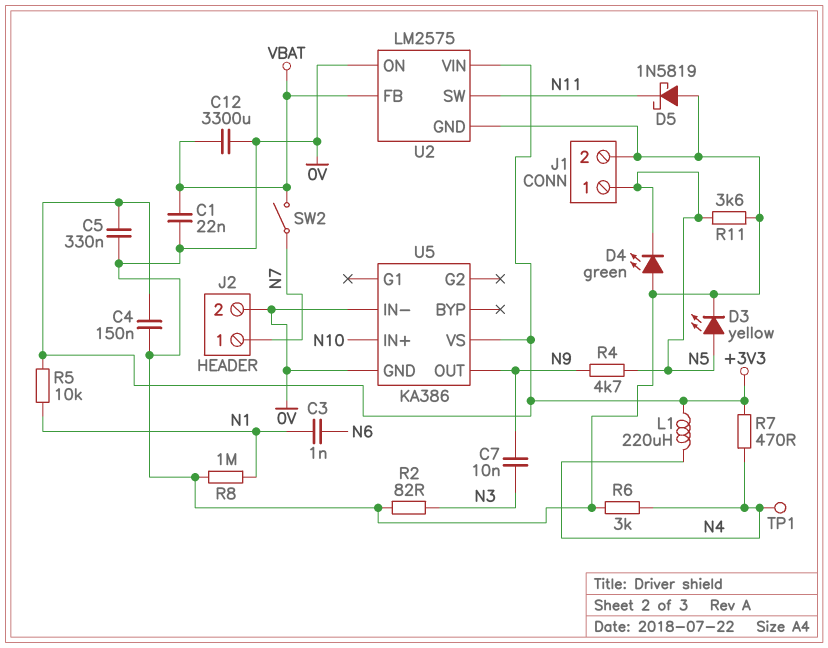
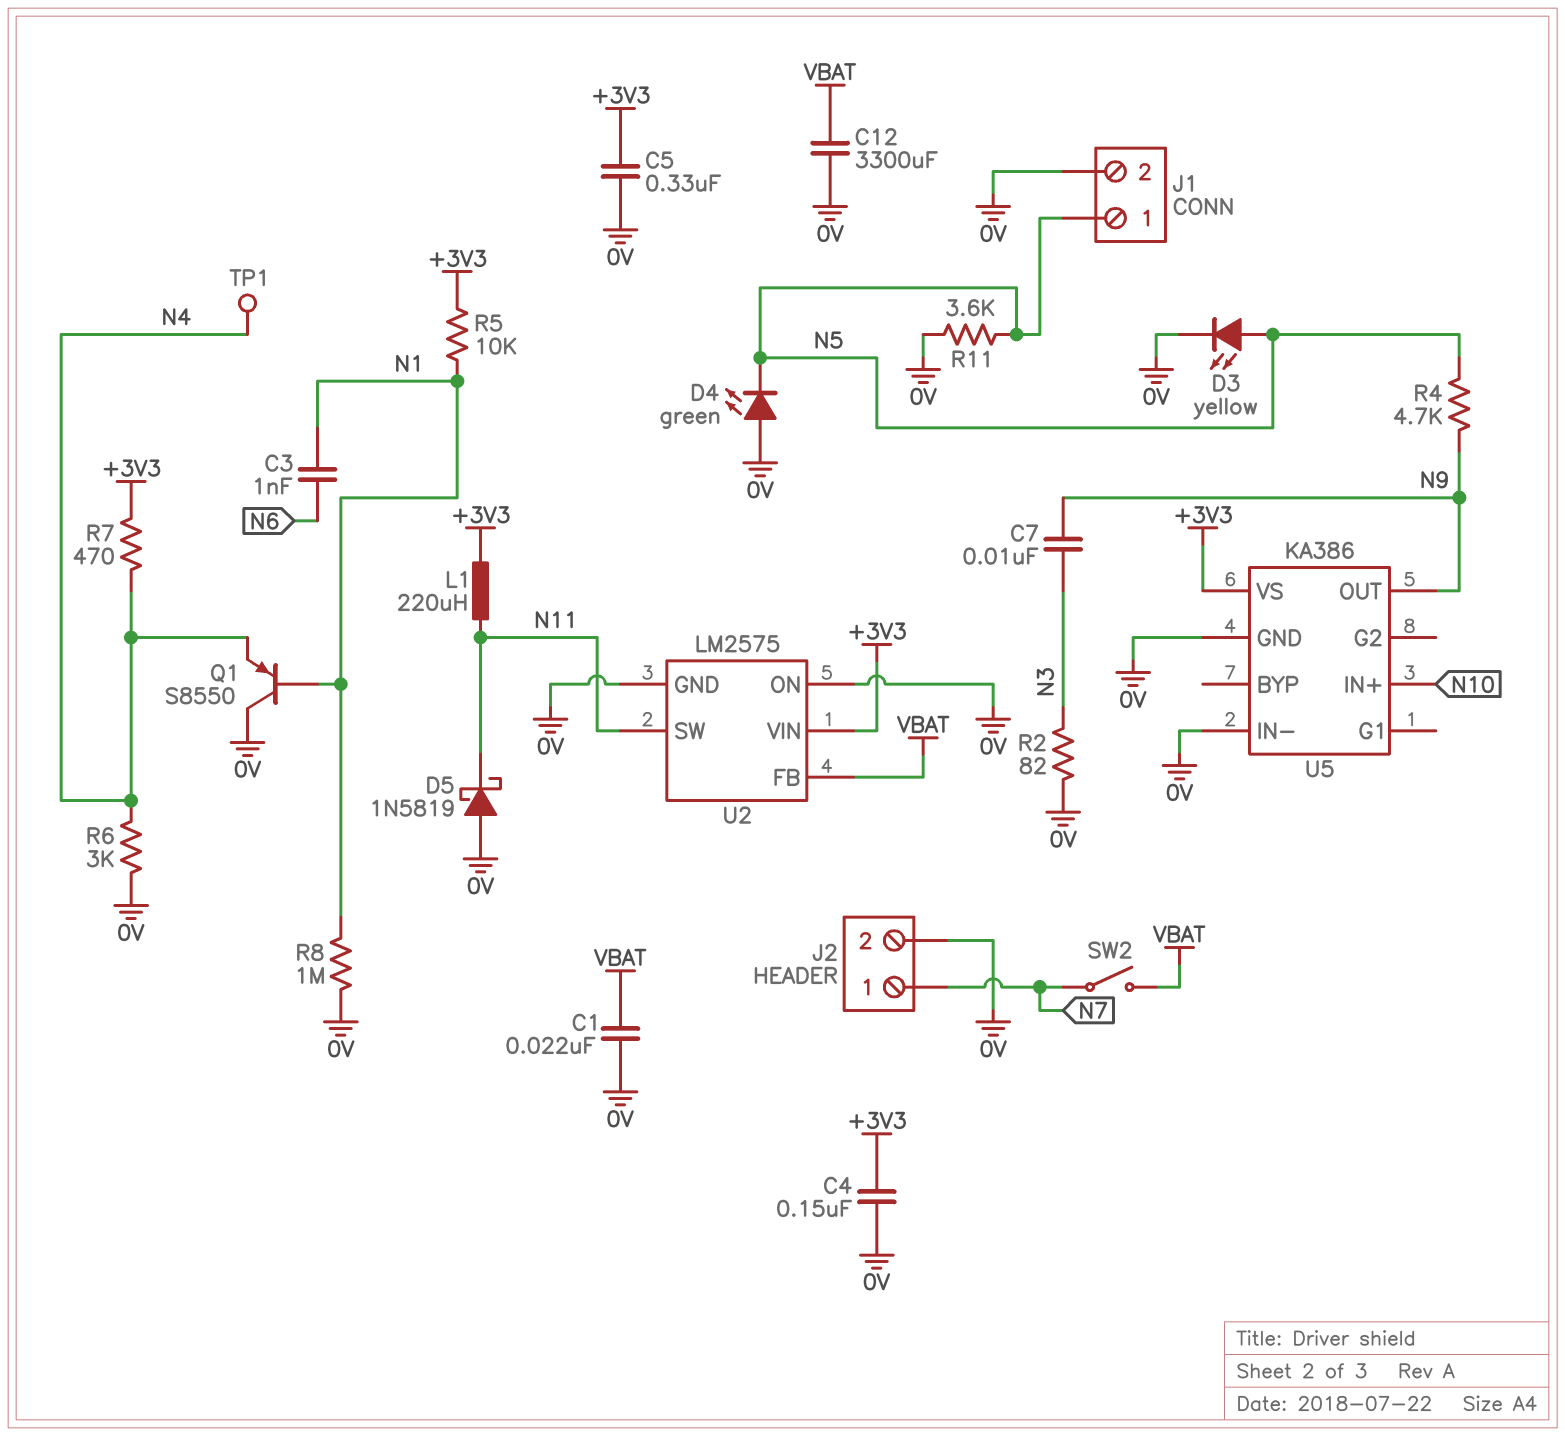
L1: 220uH (+3V3, N4) -> 220uH (+3V3, N11)
Q1: none -> PNP S8550 (B N1, C 0V, E N4)

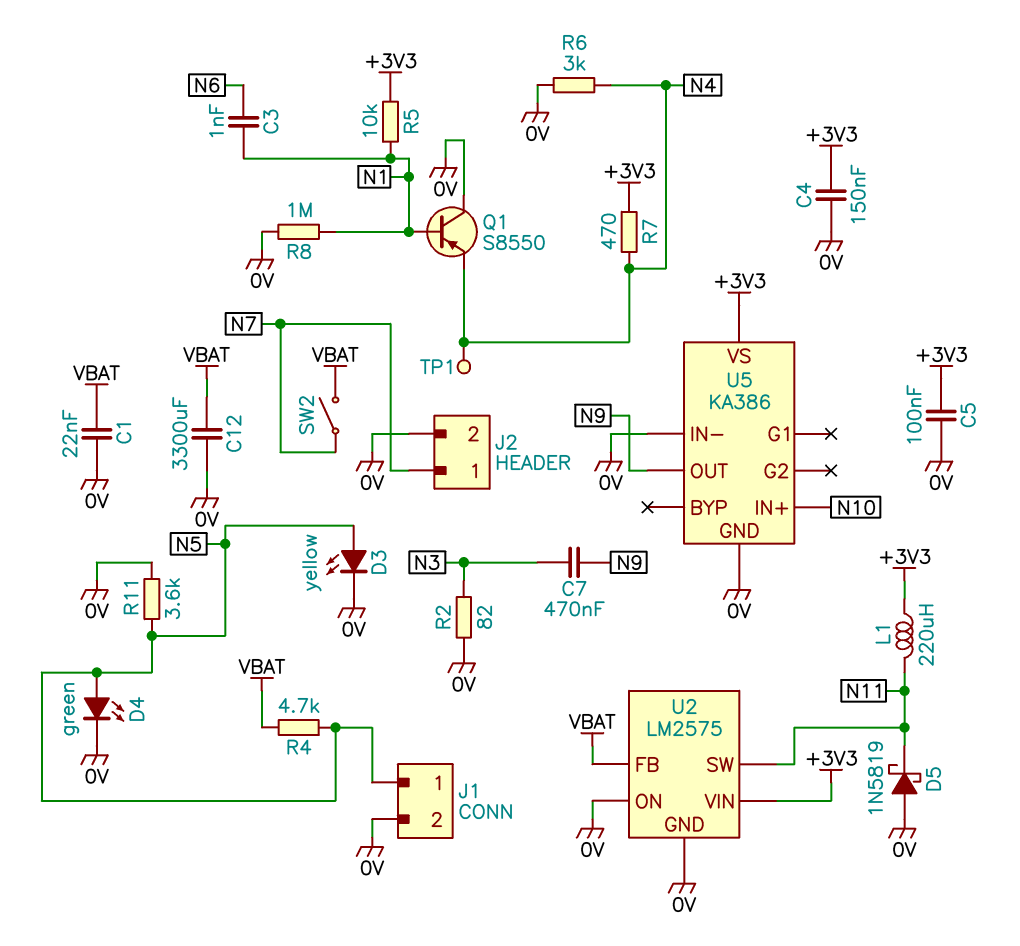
C5: 330nF (+3V3, 0V) -> 100nF (+3V3, 0V)
C7: 10nF (N3, N9) -> 470nF (N3, N9)
D4: LED green (A 0V, K N5) -> LED green (A N5, K 0V)
R4: 4.7k (N5, N9) -> 4.7k (N5, VBAT)

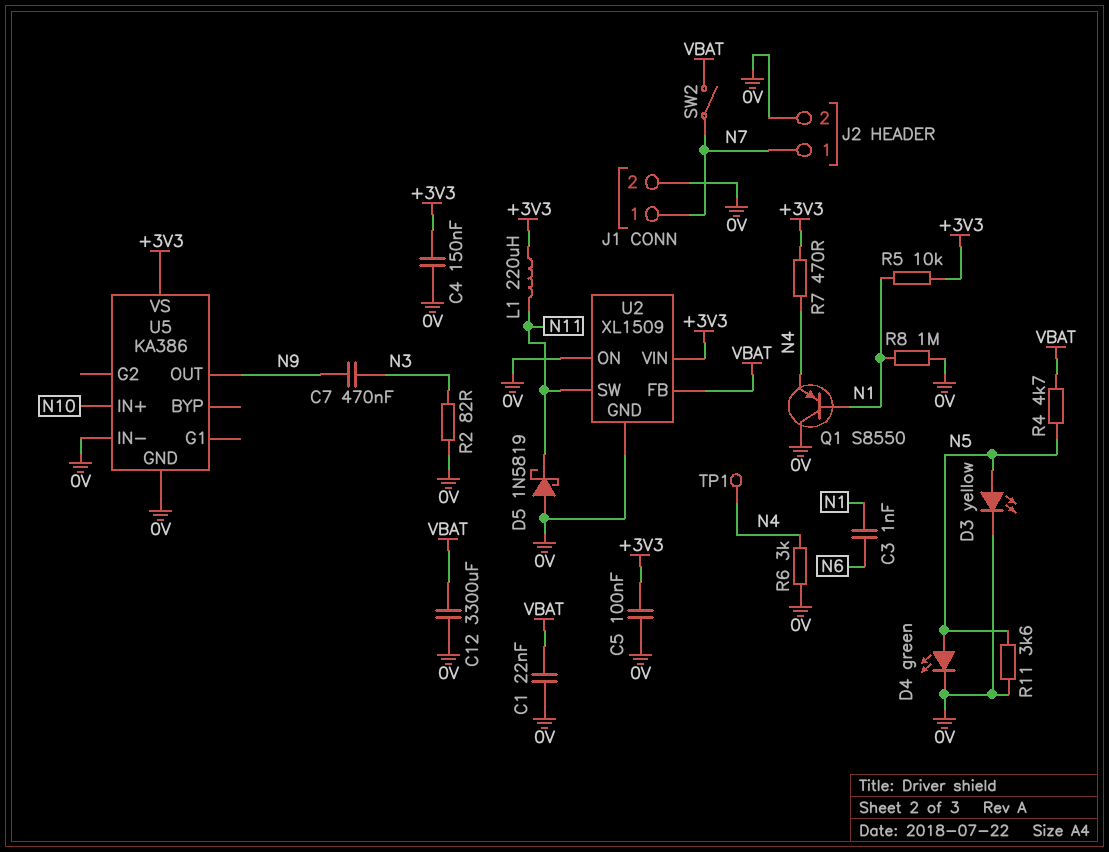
J1 pin 1: N5 -> N7
U2: LM2575 -> XL1509

